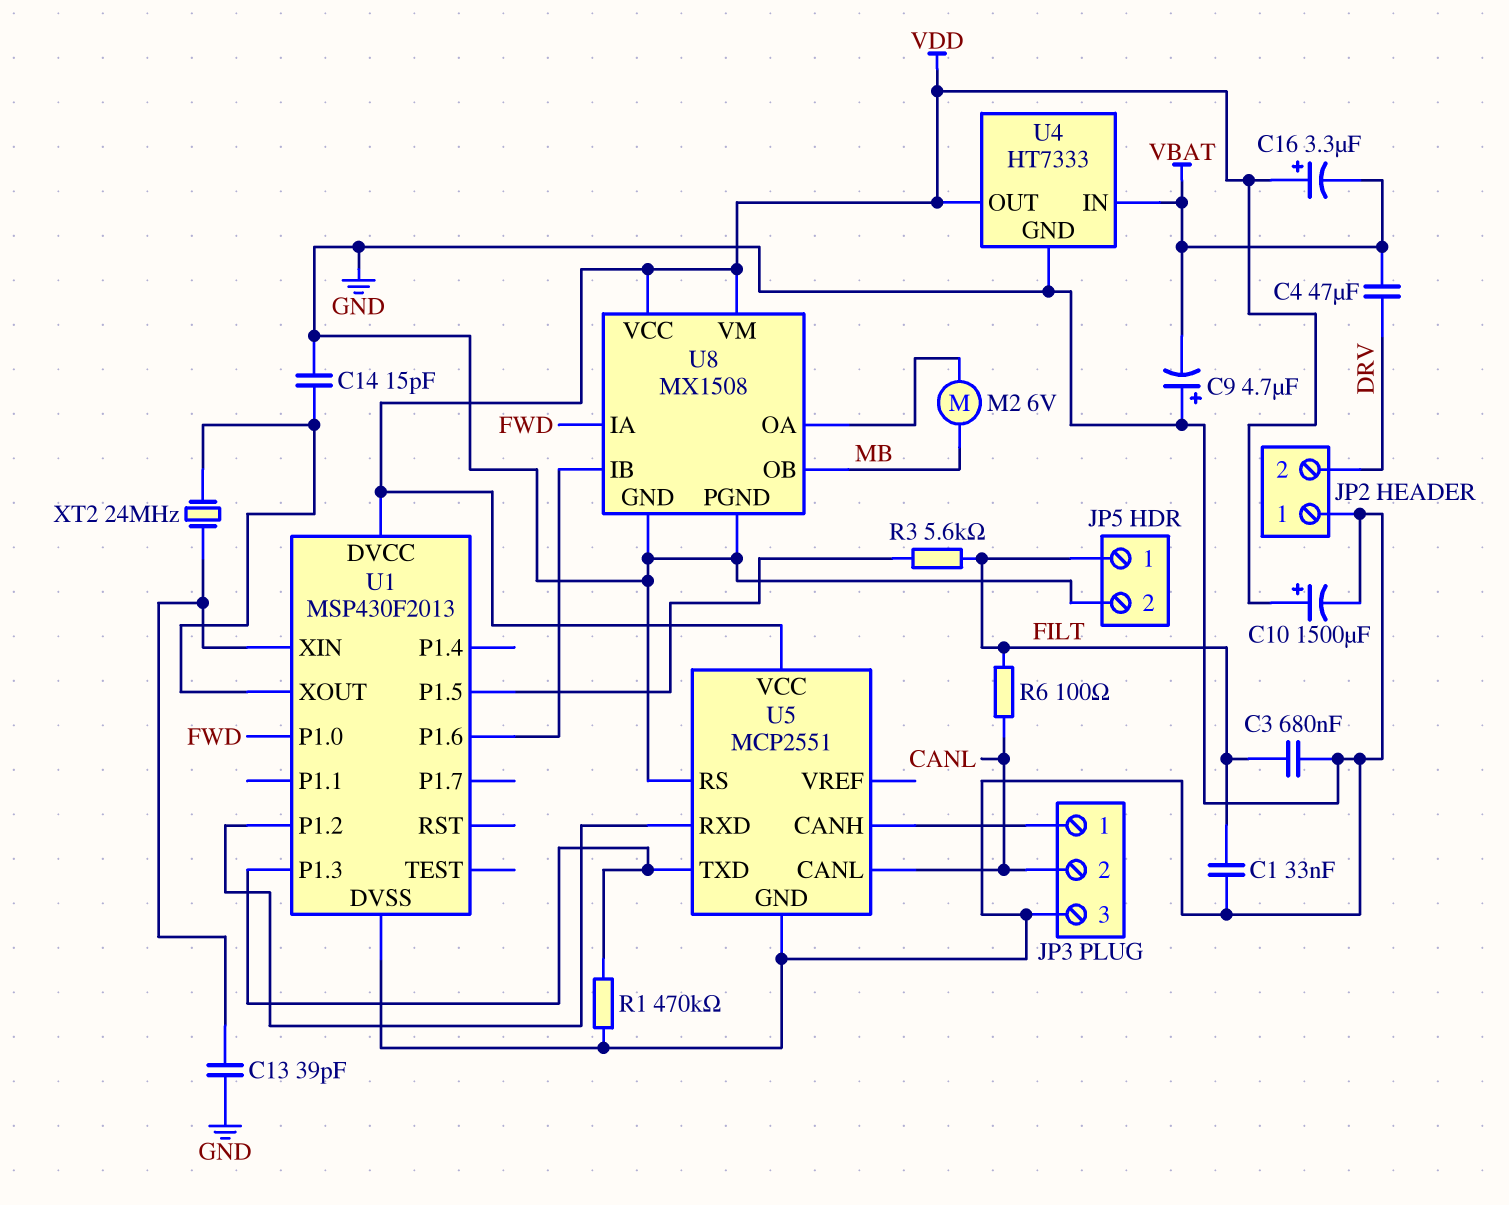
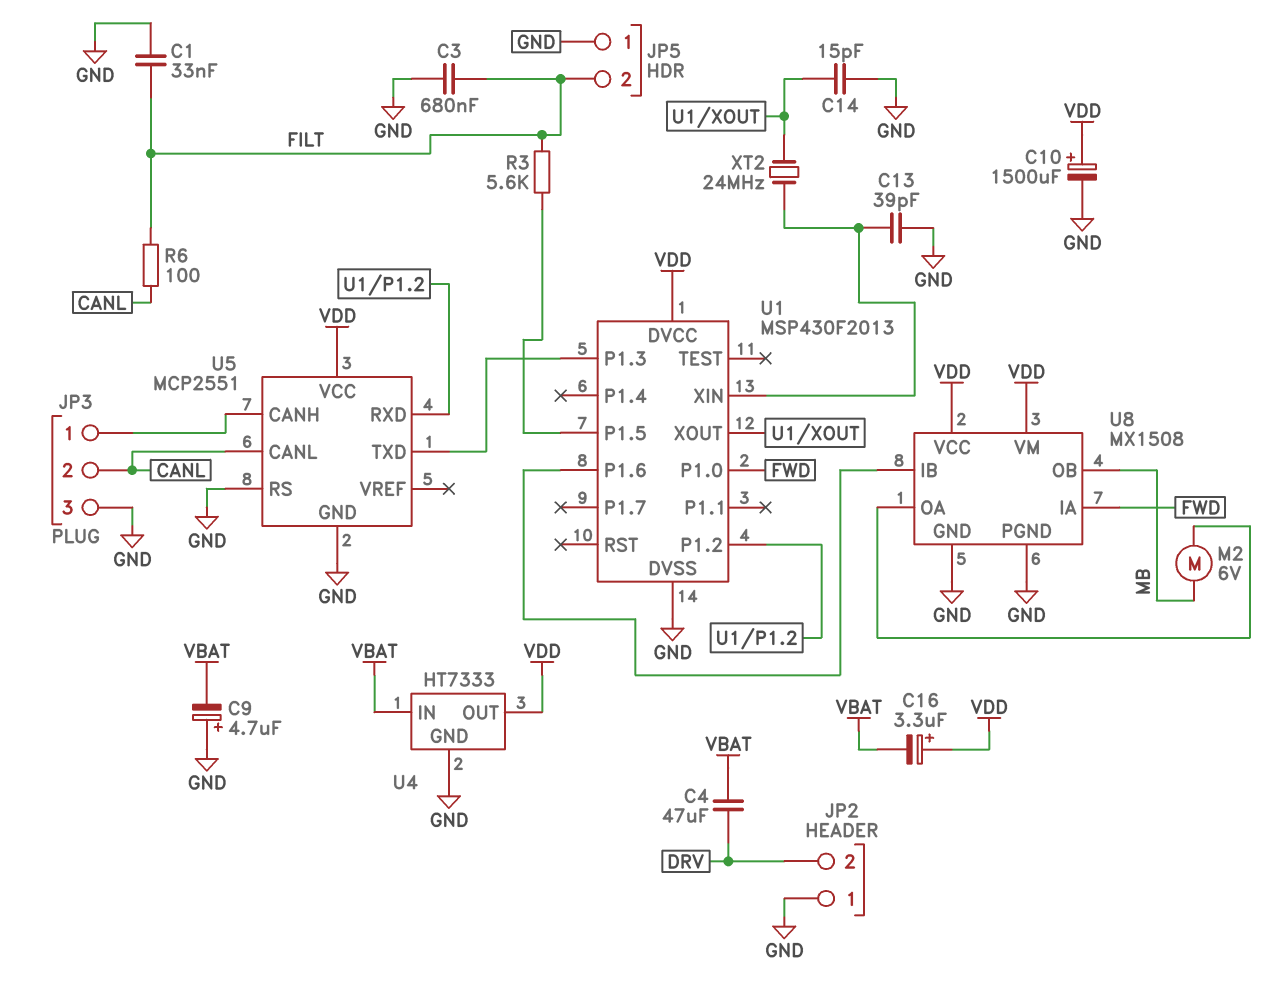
JP5 pin 1: FILT -> GND
JP5 pin 2: GND -> FILT
R1: 470k (GND, U1/P1.3) -> none

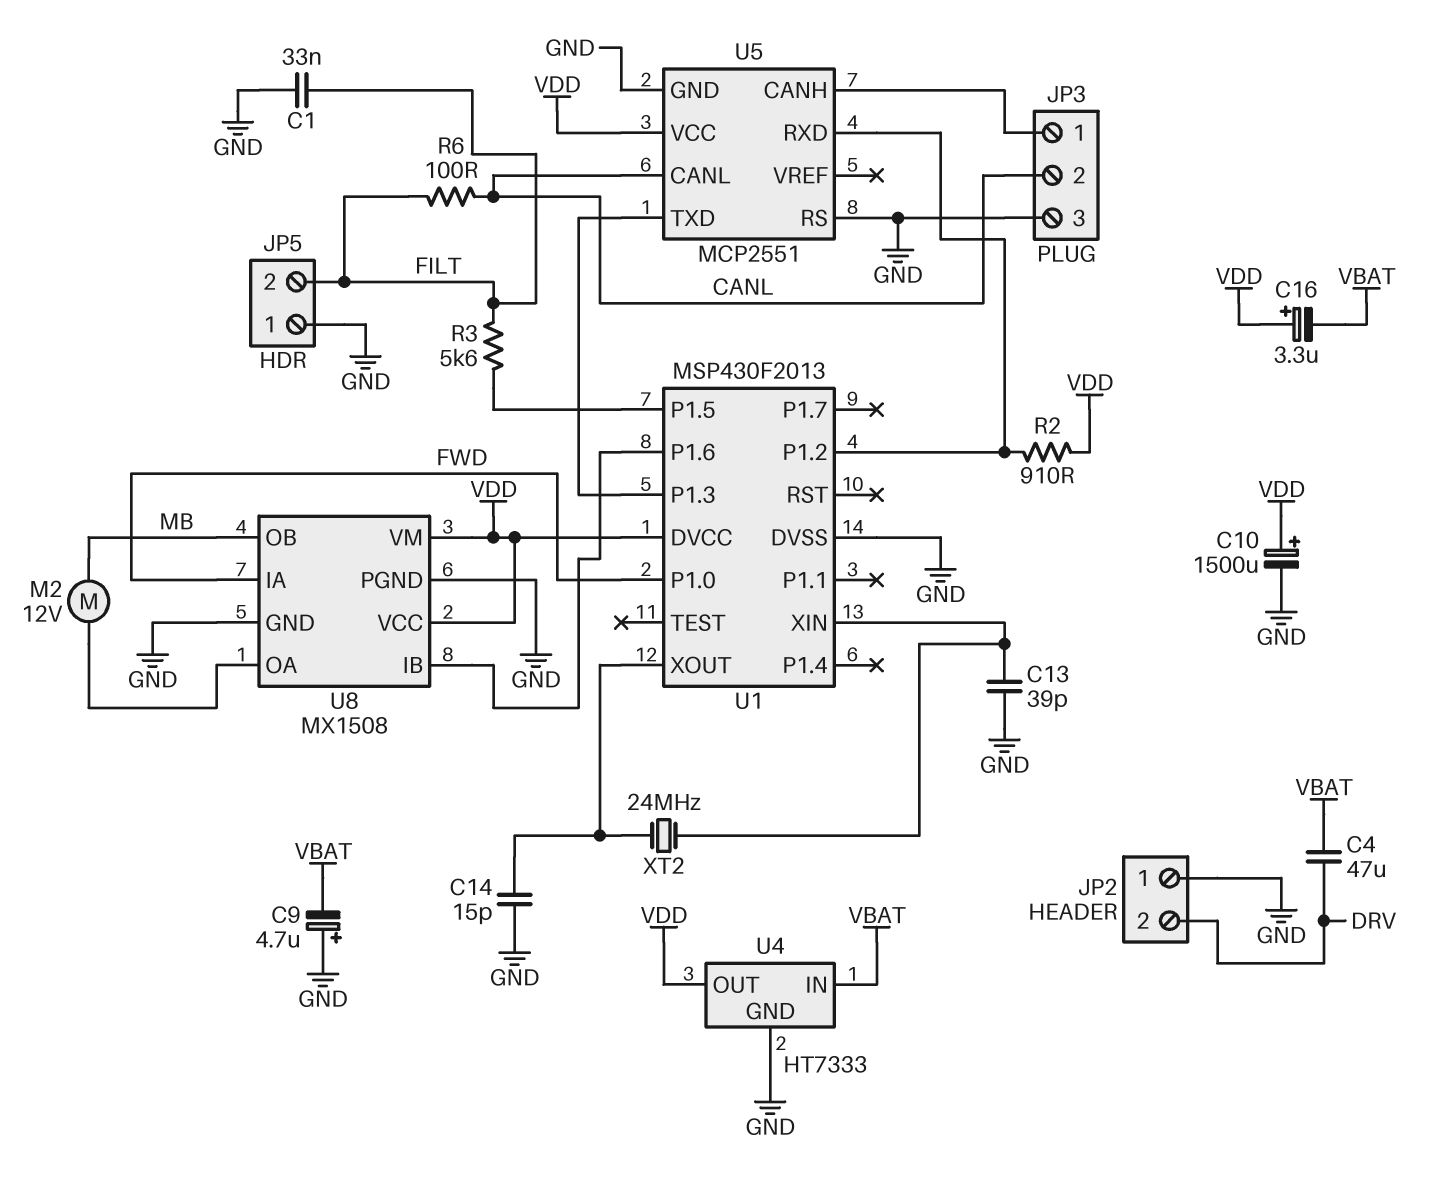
C3: 680nF (FILT, GND) -> none
M2: motor 6V (MB, U8/OA) -> motor 12V (MB, U8/OA)
R2: none -> 910 (U1/P1.2, VDD)

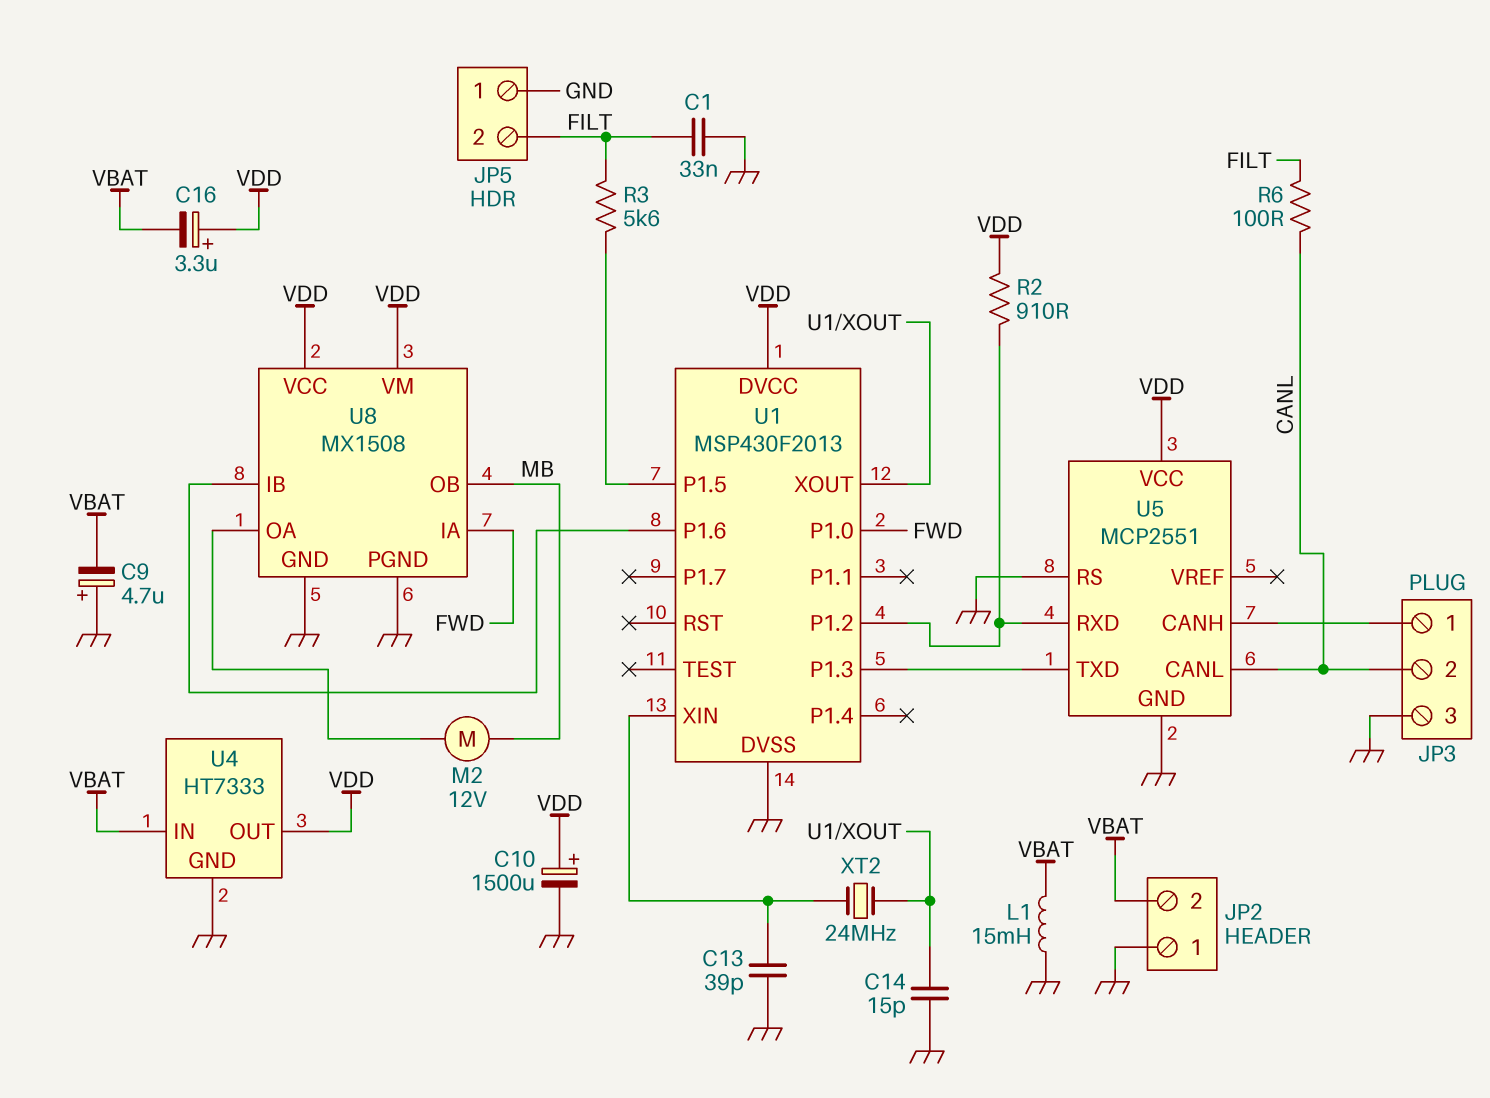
C4: 47uF (DRV, VBAT) -> none
JP2 pin 2: DRV -> VBAT
L1: none -> 15mH (GND, VBAT)

